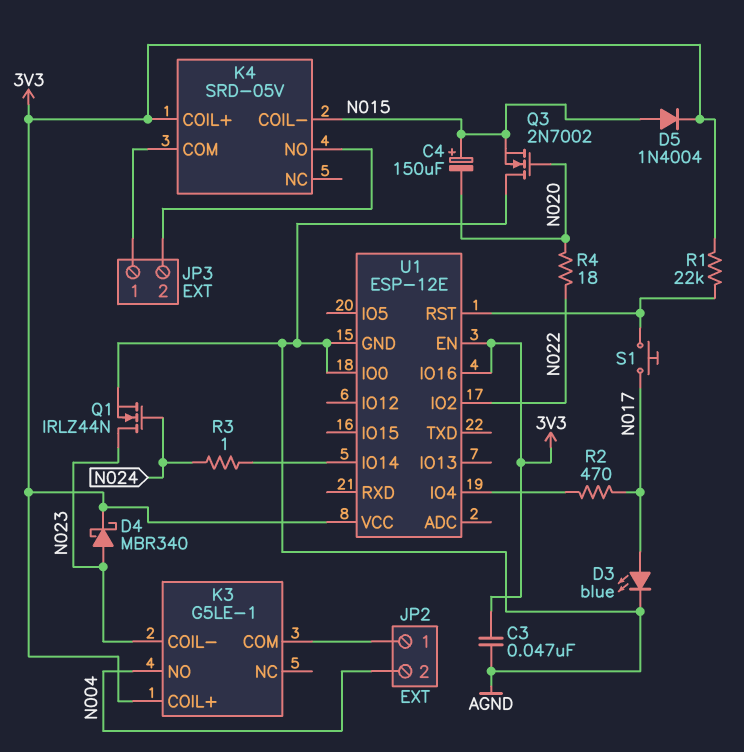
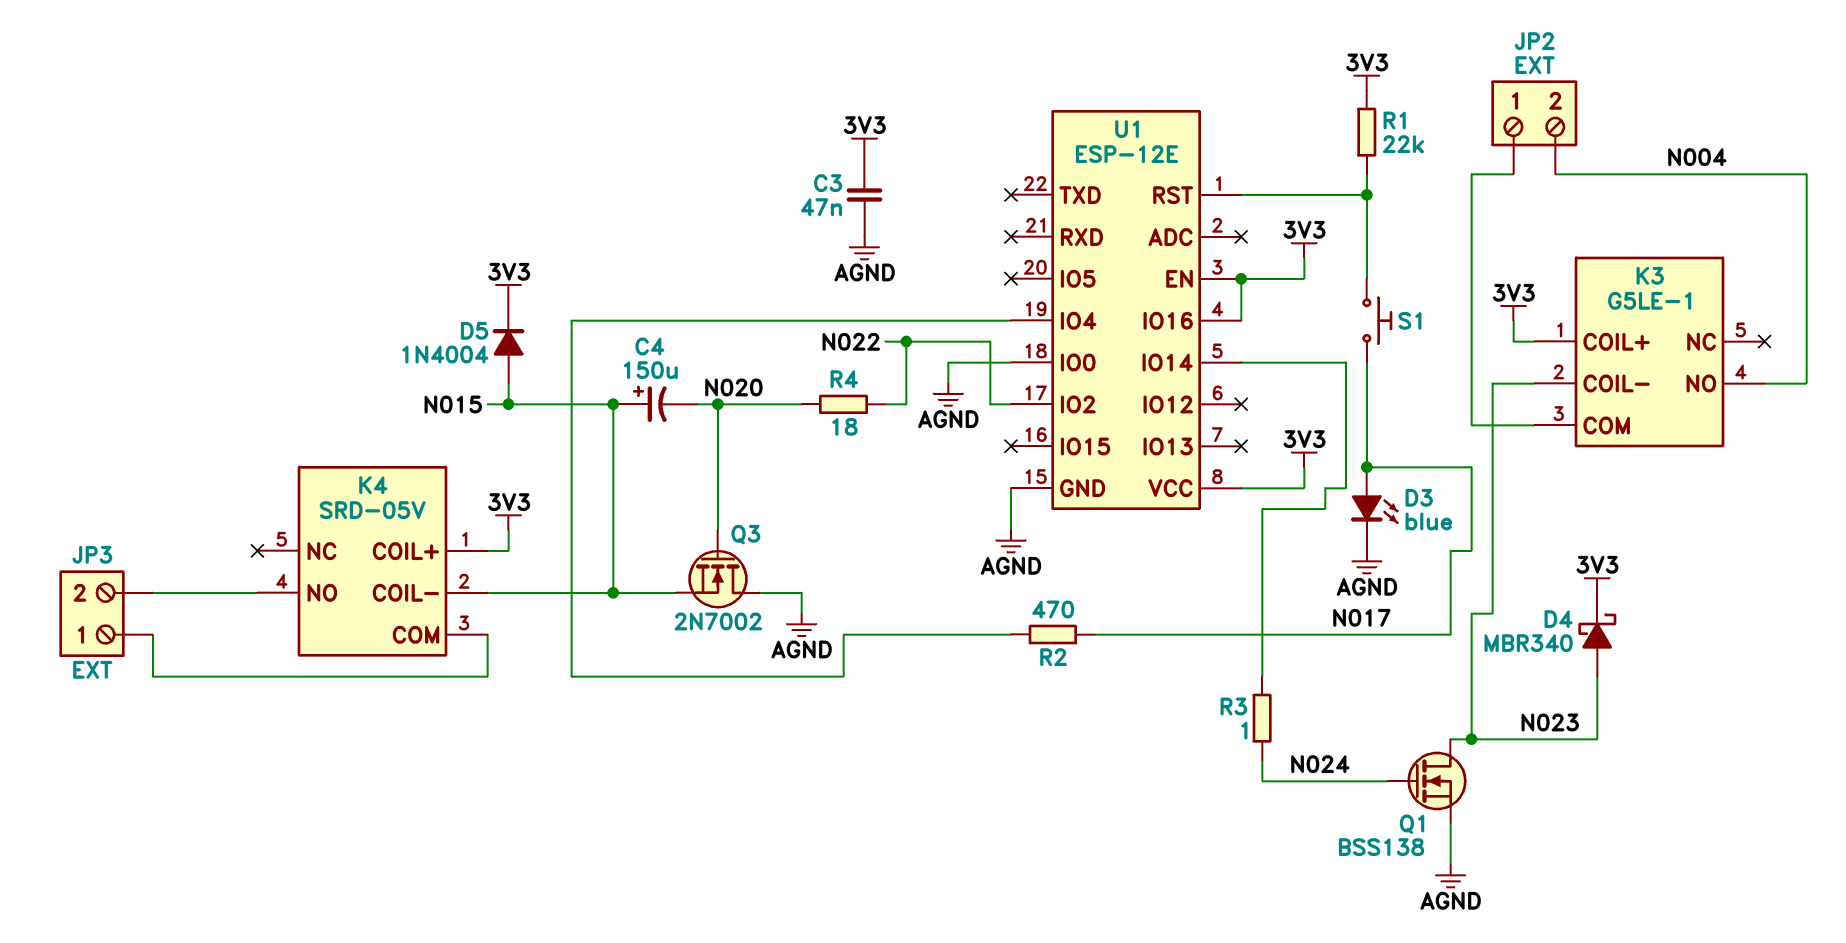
Q1: NMOS IRLZ44N (G N024, D N023, S AGND) -> NMOS BSS138 (G N024, D N023, S AGND)

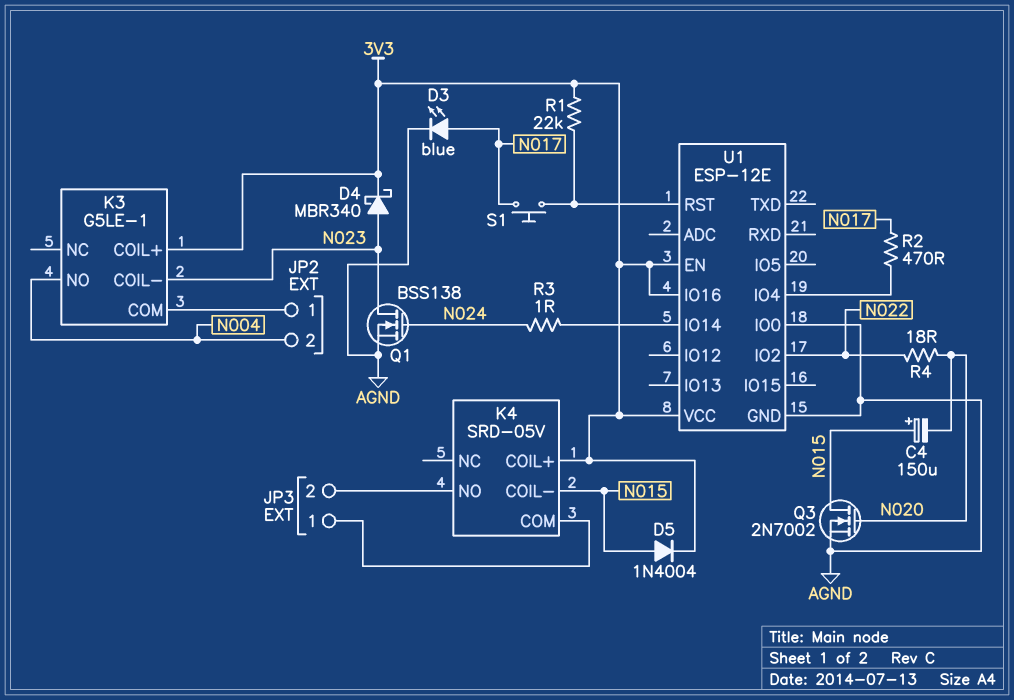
C3: 47nF (3V3, AGND) -> none
Q3: NMOS 2N7002 (G N020, D AGND, S N015) -> NMOS 2N7002 (G N020, D N015, S AGND)

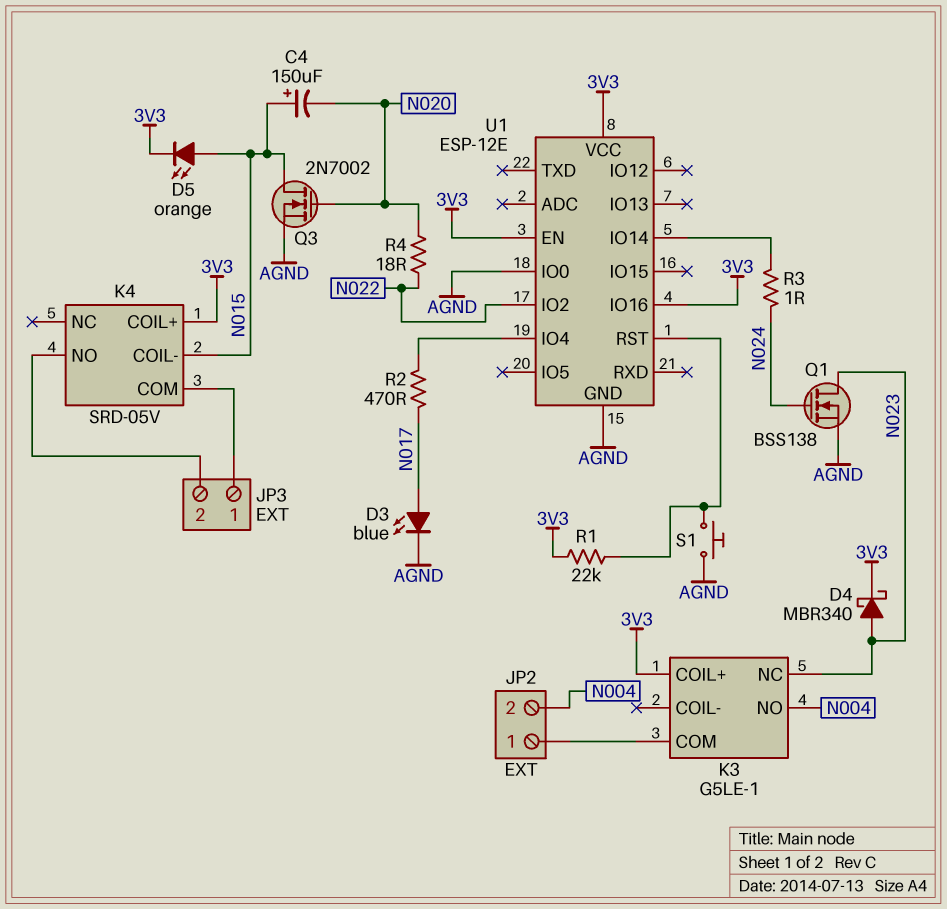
D5: diode 1N4004 (A N015, K 3V3) -> LED orange (A N015, K 3V3)
K3 pin COIL-: N023 -> none
K3 pin NC: none -> N023
S1: button (N017, U1/RST) -> button (AGND, U1/RST)

